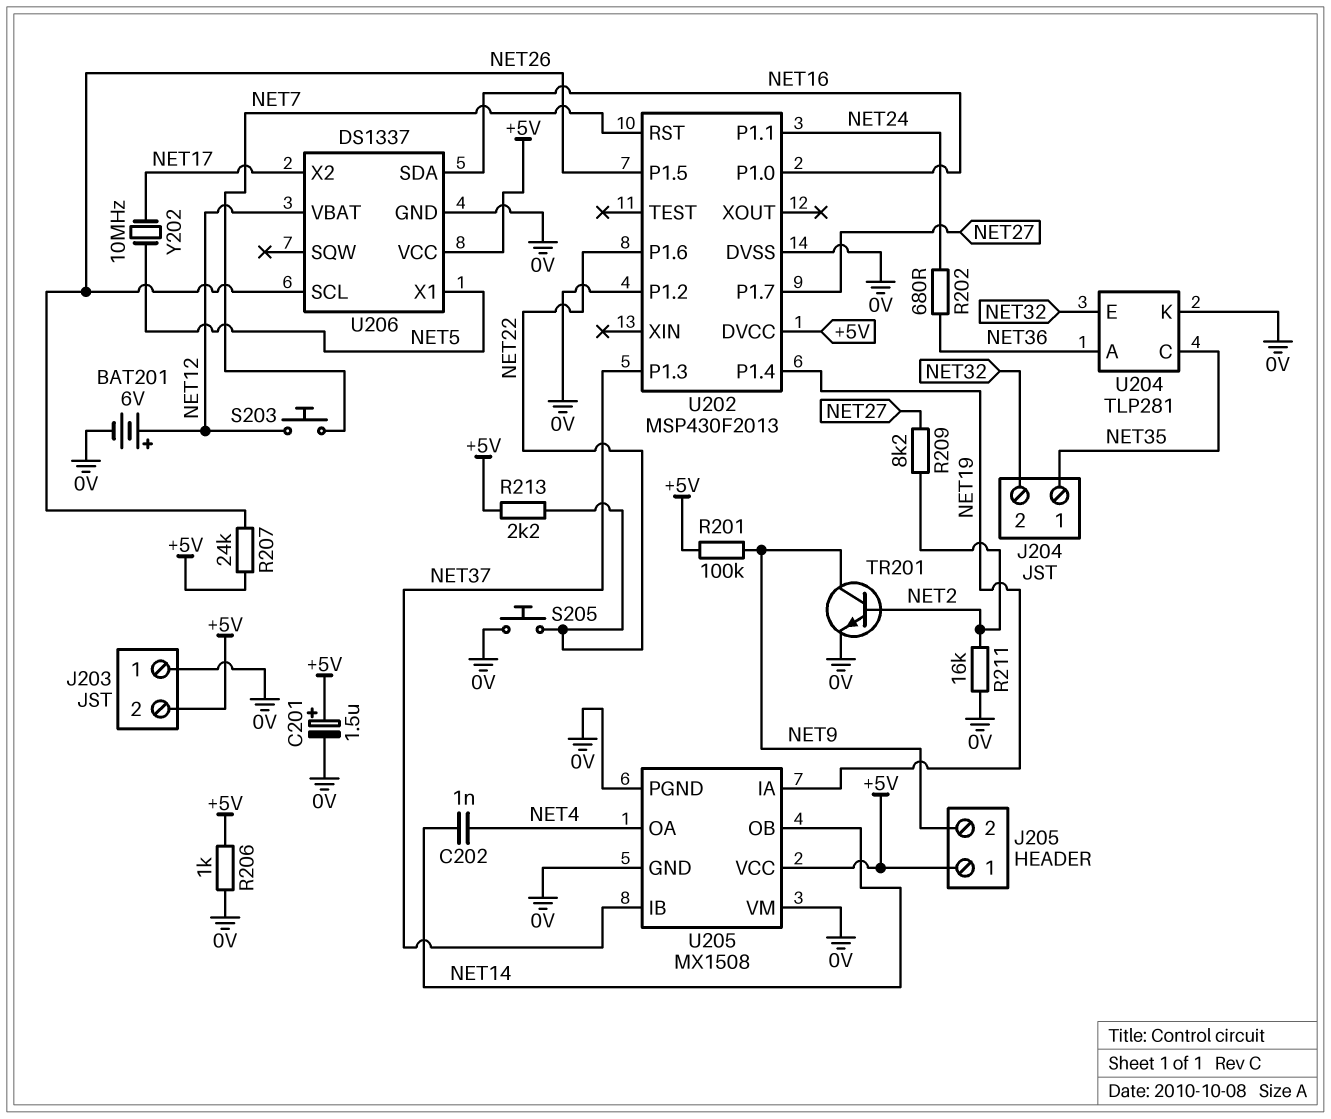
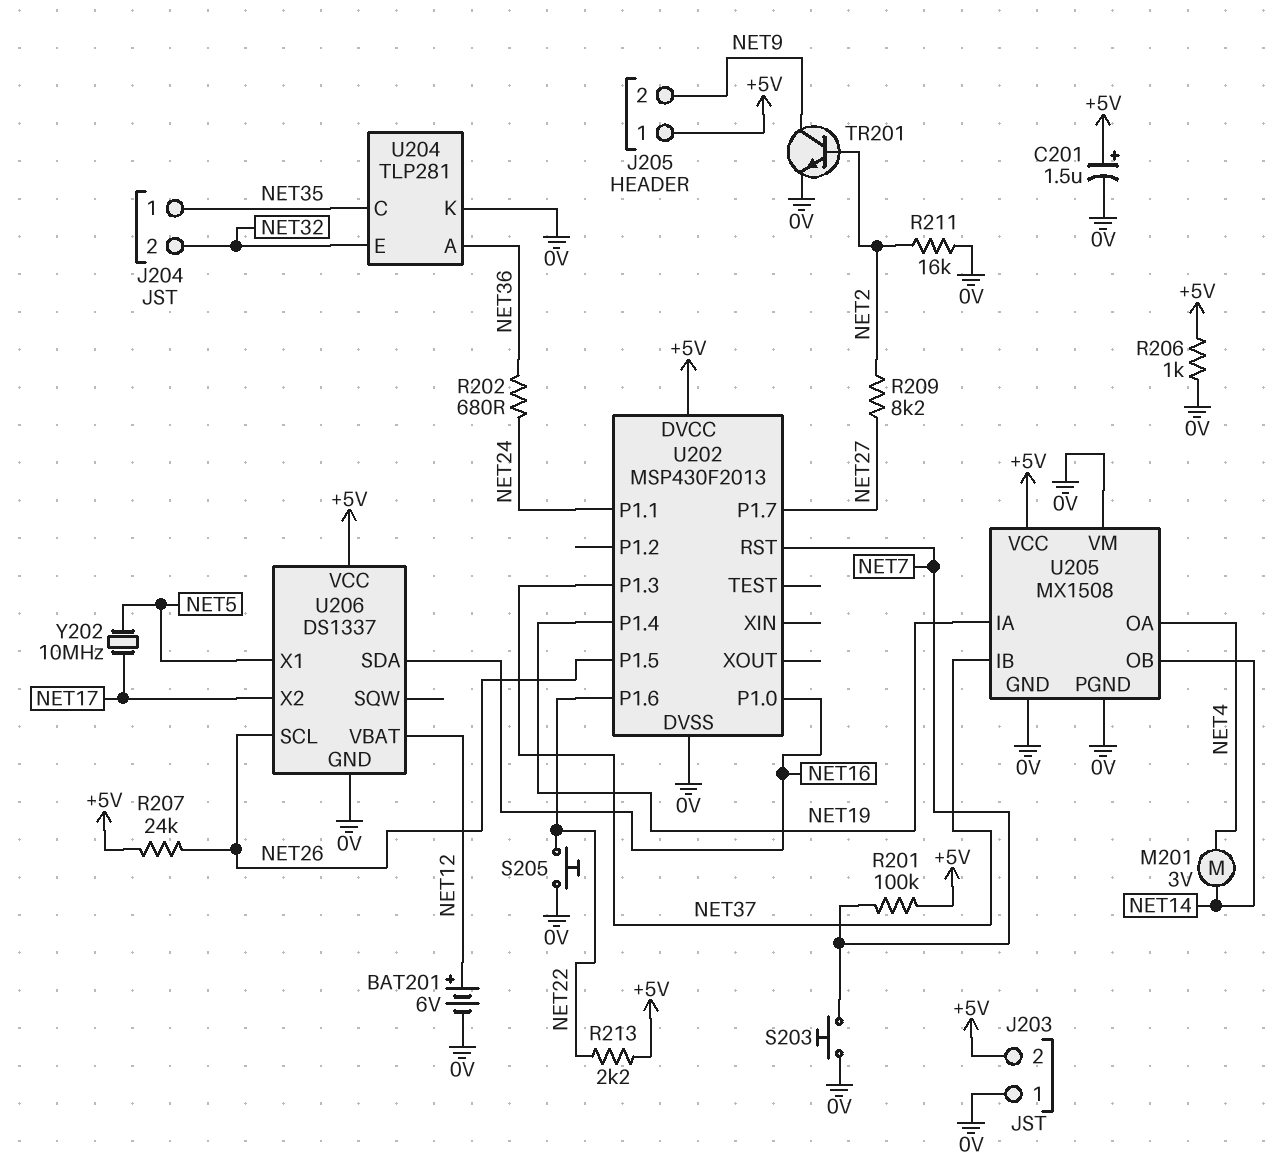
C202: 1nF (NET4, NET14) -> none
M201: none -> motor 3V (NET4, NET14)
R201: 100k (+5V, NET9) -> 100k (+5V, NET7)
S203: button (NET7, NET12) -> button (0V, NET7)
U202 pin P1.2: 0V -> none

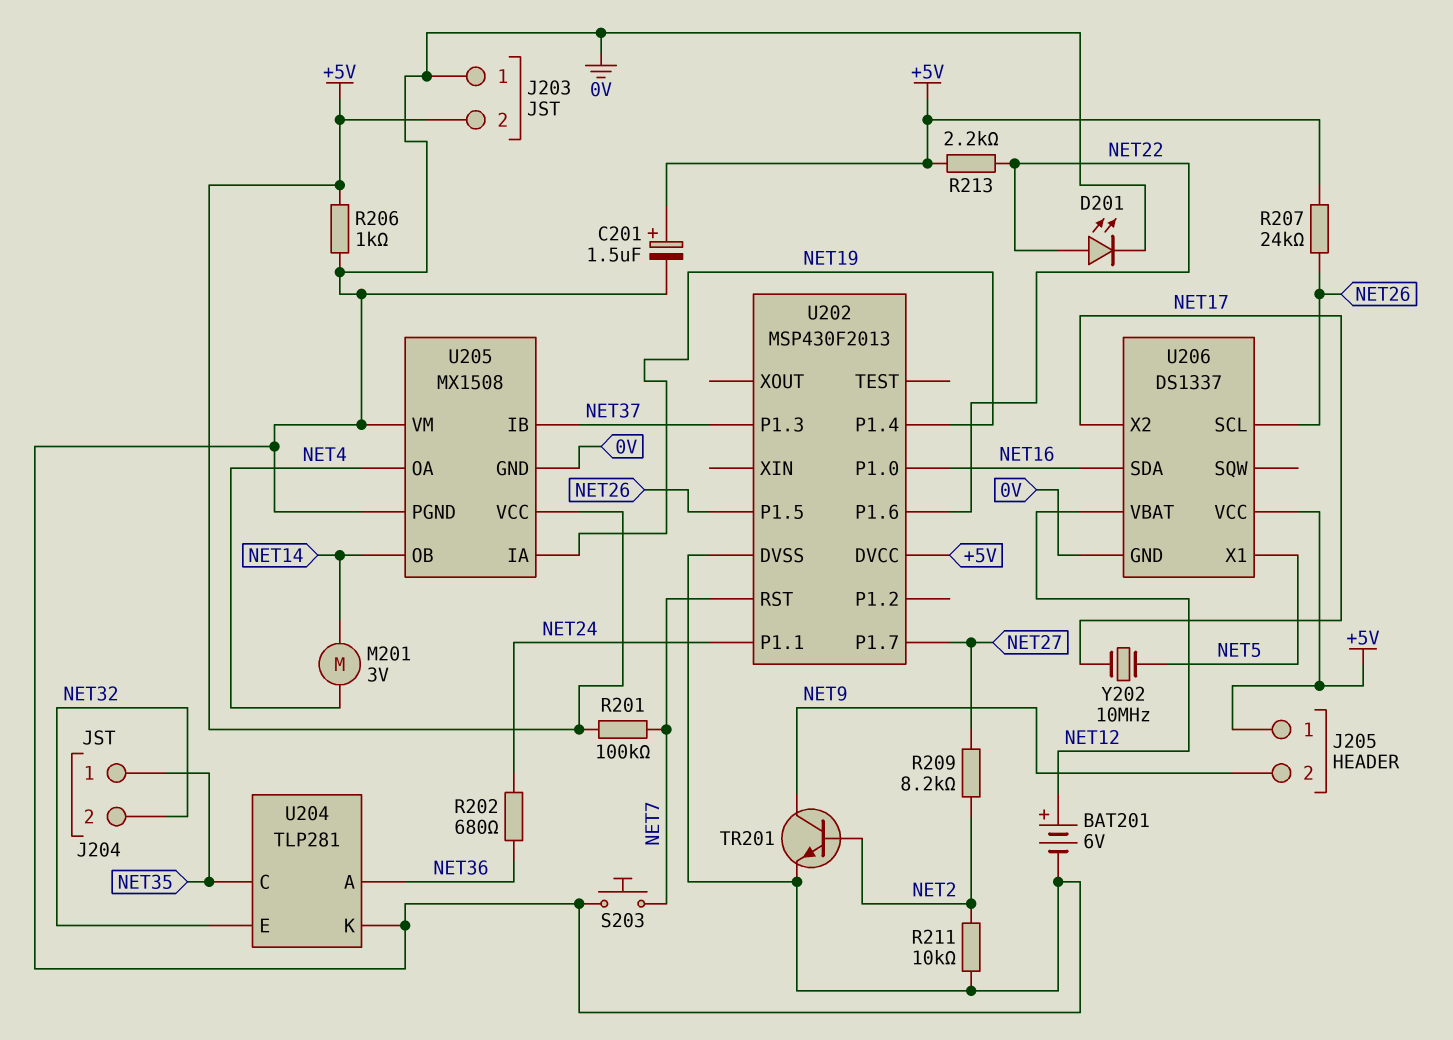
D201: none -> LED (A NET22, K 0V)
R211: 16k (0V, NET2) -> 10k (0V, NET2)
S205: button (0V, NET22) -> none

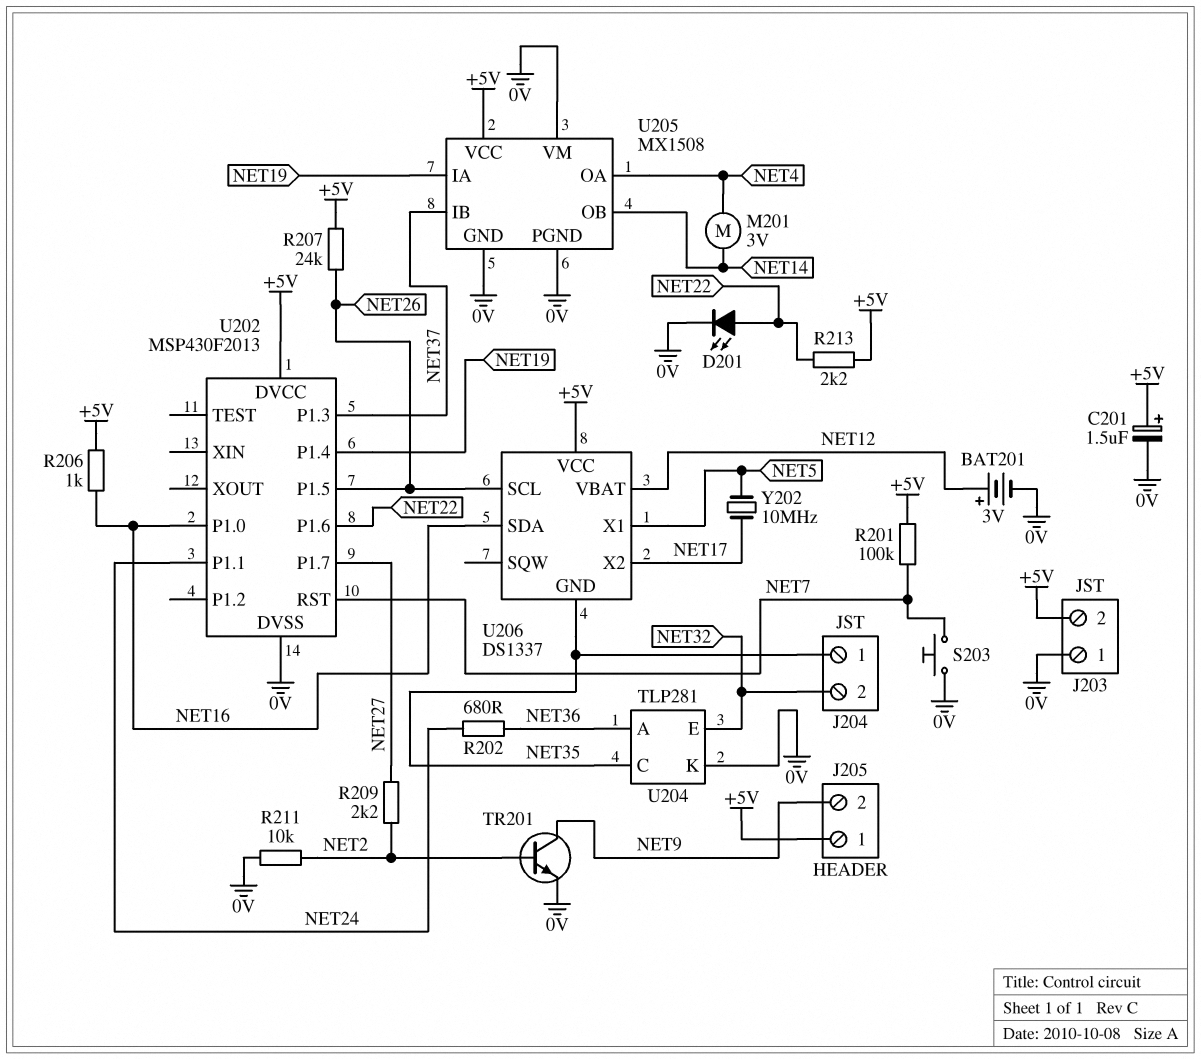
BAT201: 6V (plus NET12, minus 0V) -> 3V (plus NET12, minus 0V)
R206: 1k (+5V, 0V) -> 1k (+5V, NET16)
R209: 8.2k (NET2, NET27) -> 2.2k (NET2, NET27)
U206 pin GND: 0V -> NET35

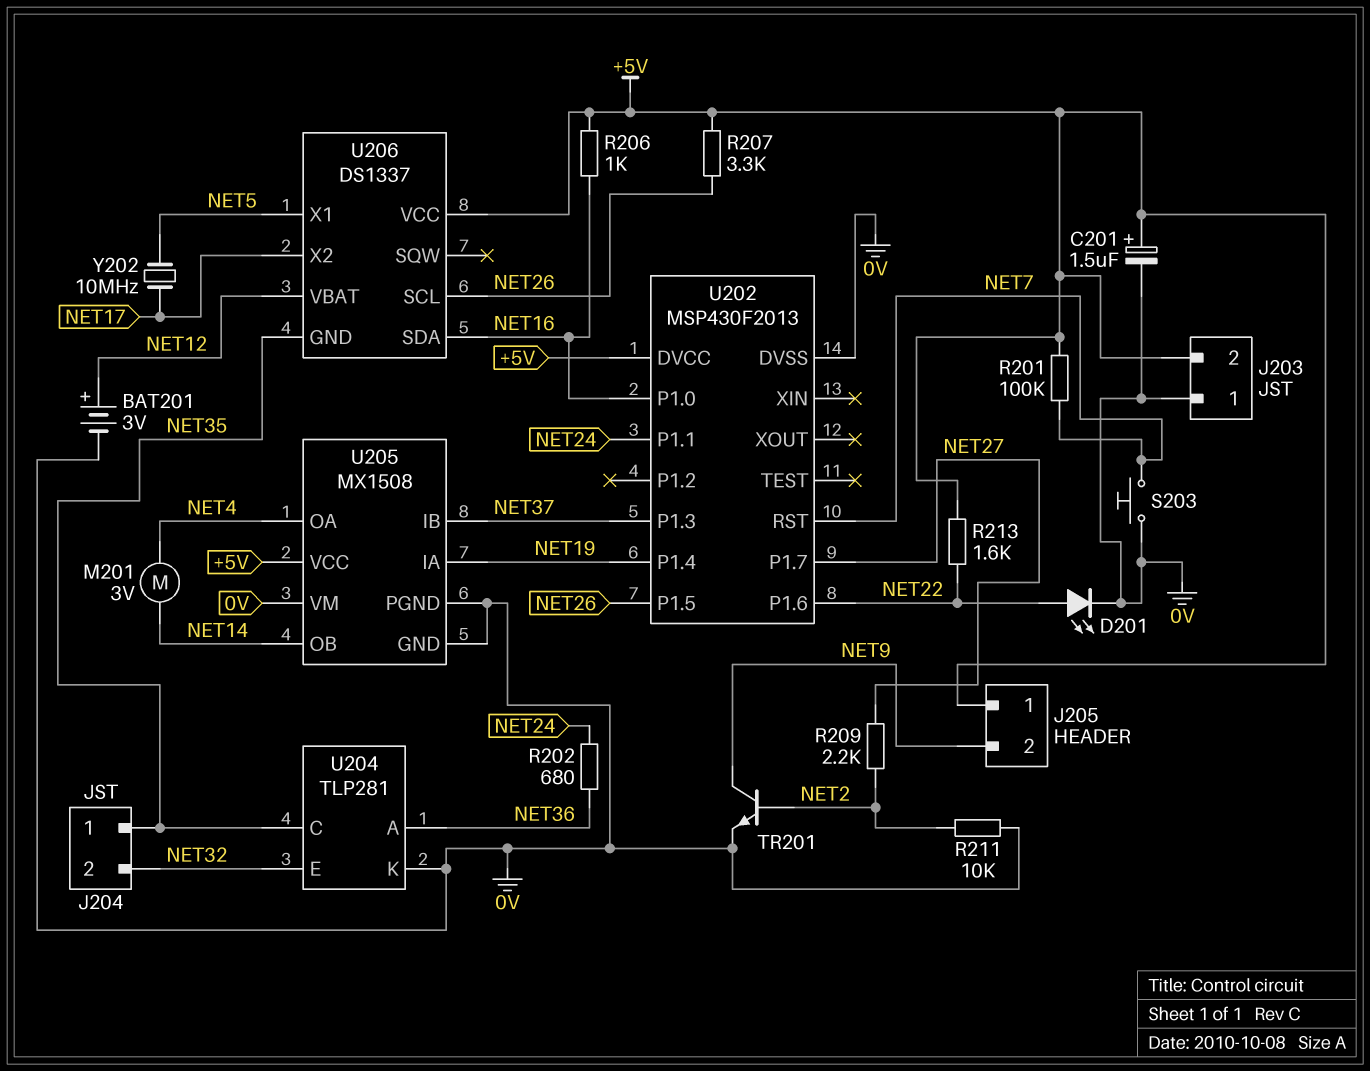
R207: 24k (+5V, NET26) -> 3.3k (+5V, NET26)
R213: 2.2k (+5V, NET22) -> 1.6k (+5V, NET22)

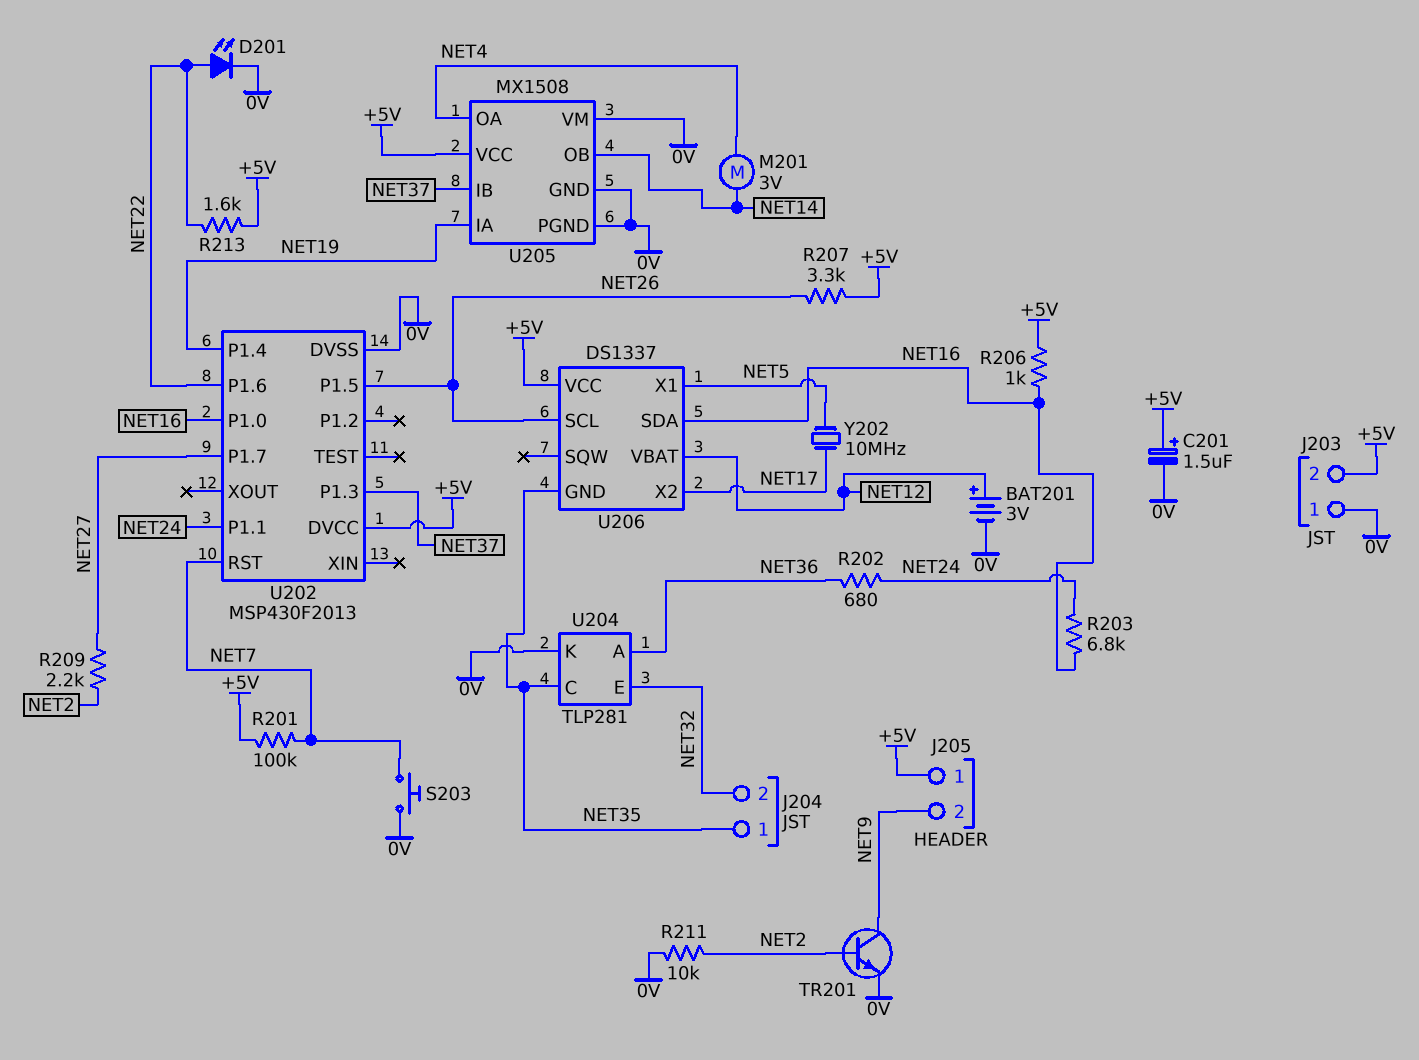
R203: none -> 6.8k (NET16, NET24)

